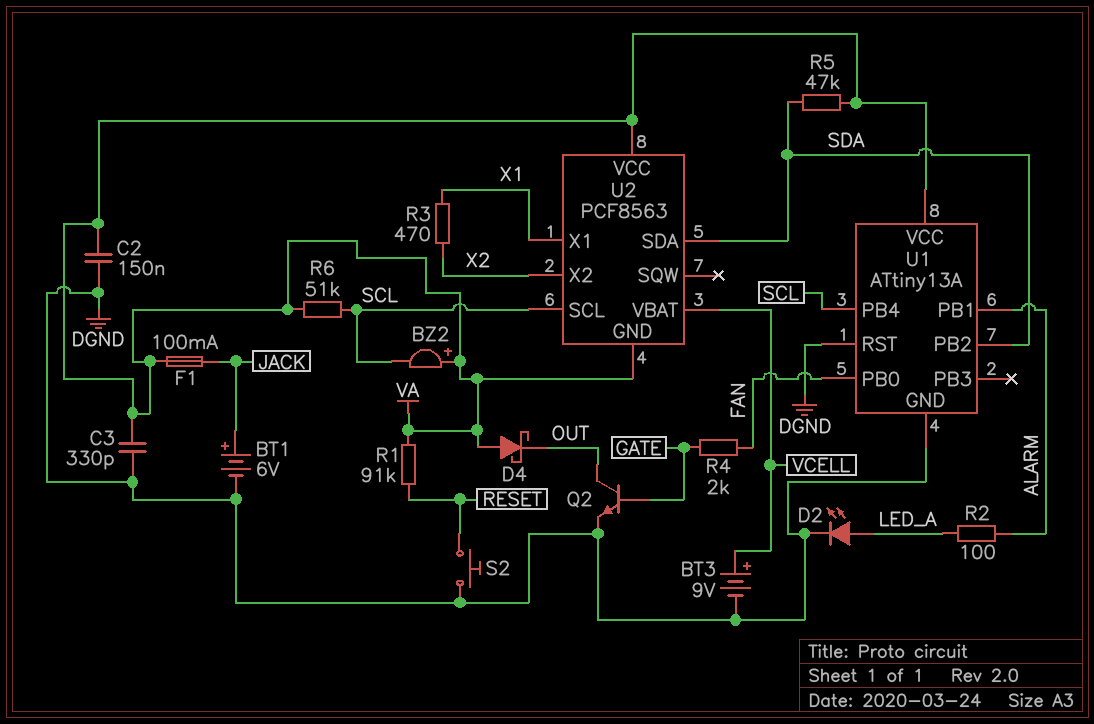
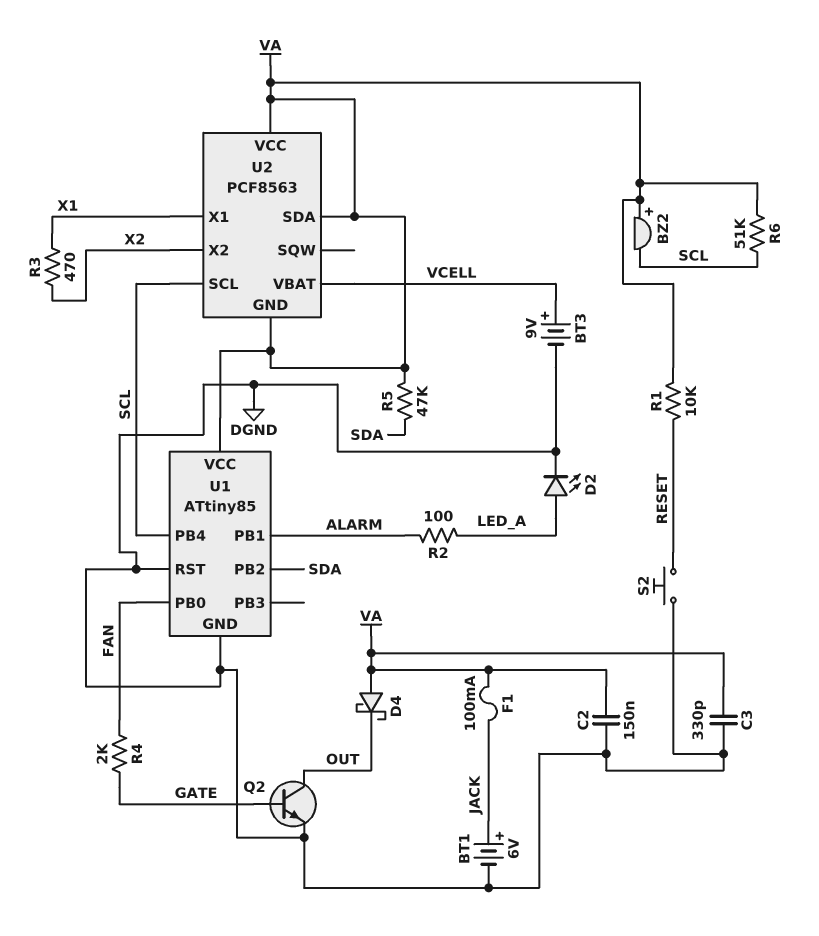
R1: 91k (RESET, VA) -> 10k (RESET, VA)
U1: ATtiny13A -> ATtiny85
U2 pin SDA: SDA -> VA

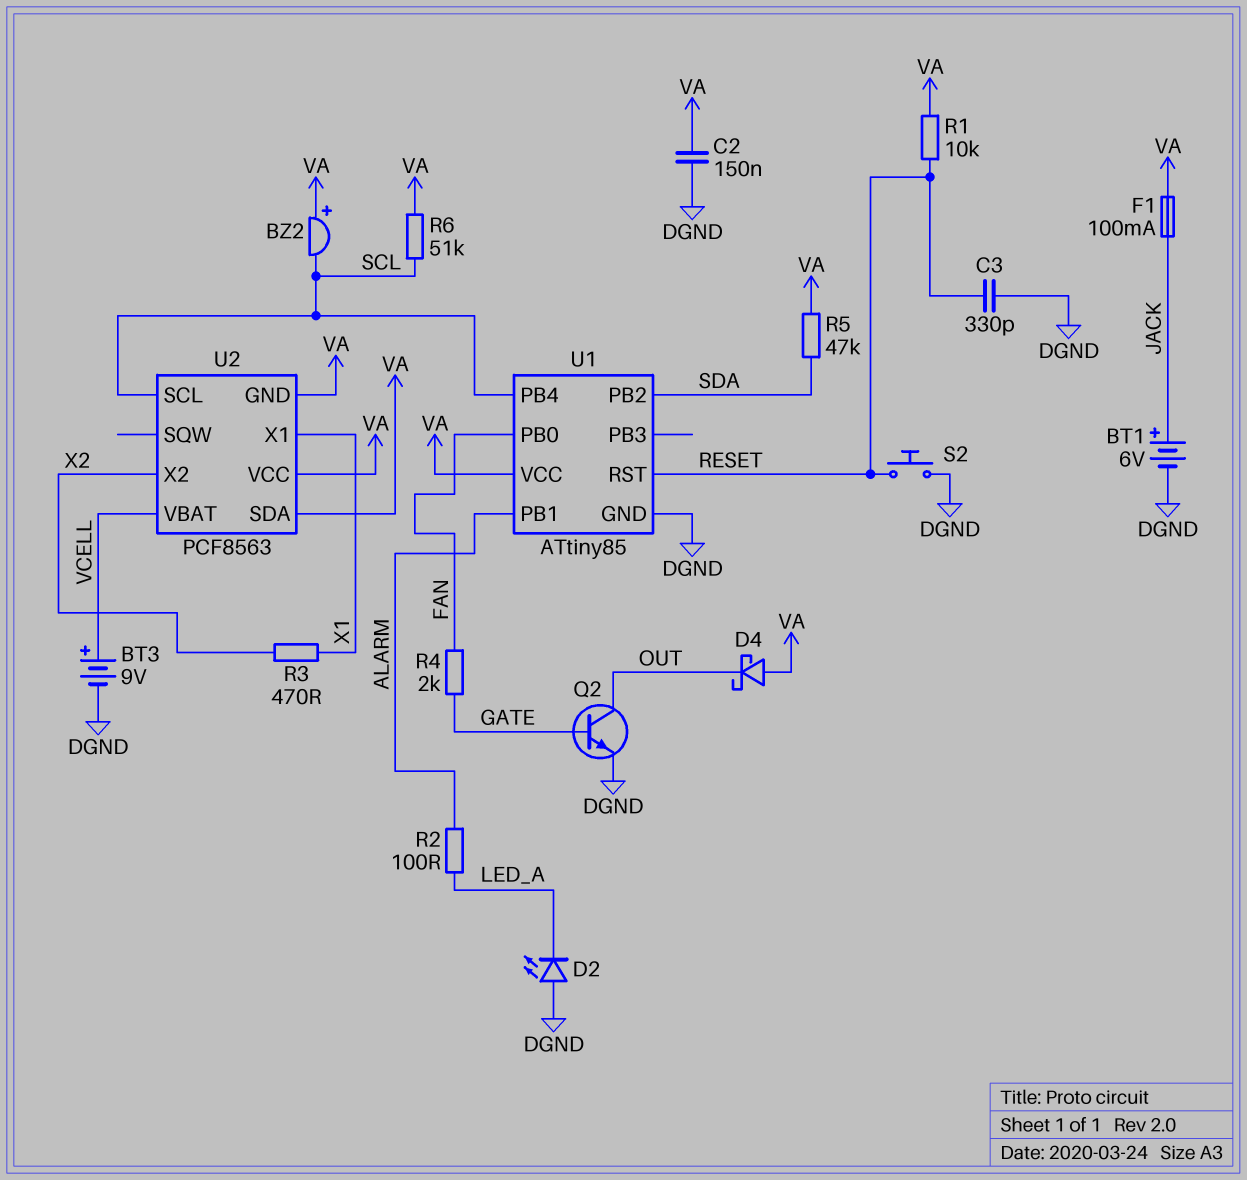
C3: 330pF (DGND, VA) -> 330pF (DGND, RESET)
D2: LED (A LED_A, K DGND) -> LED (A DGND, K LED_A)
U1 pin RST: DGND -> RESET

